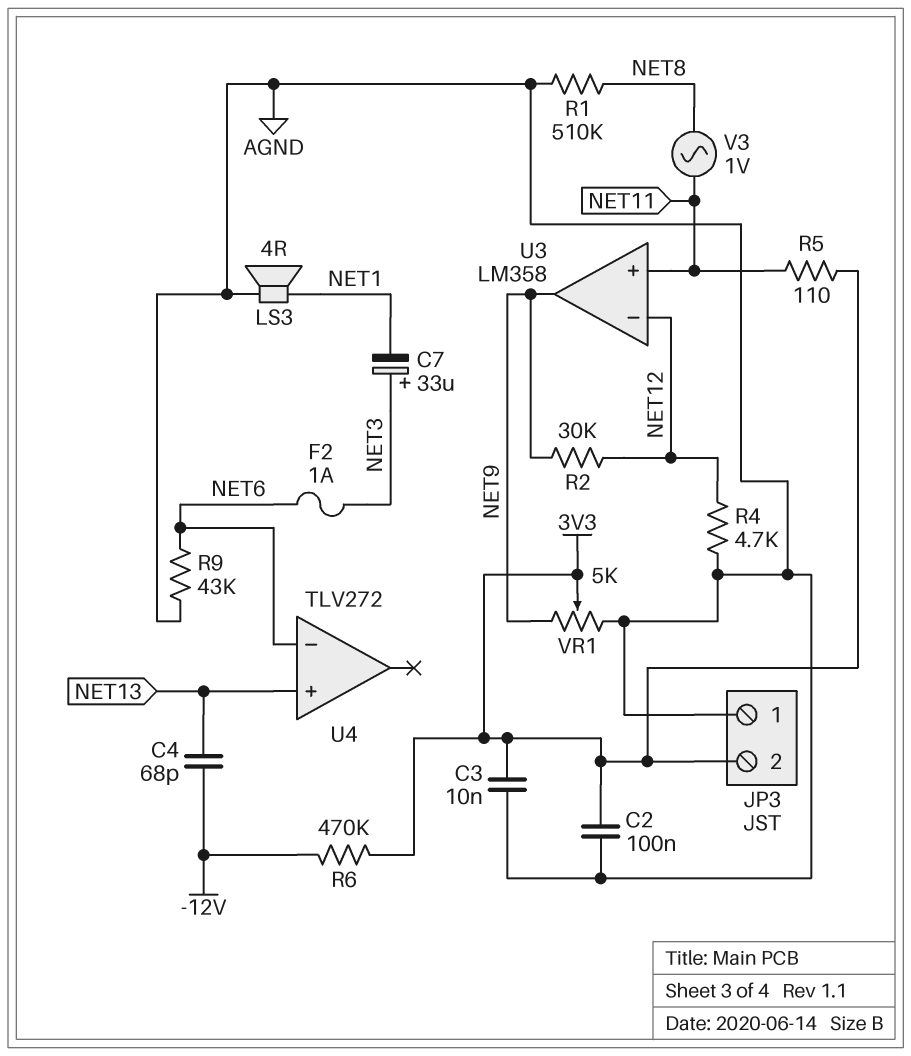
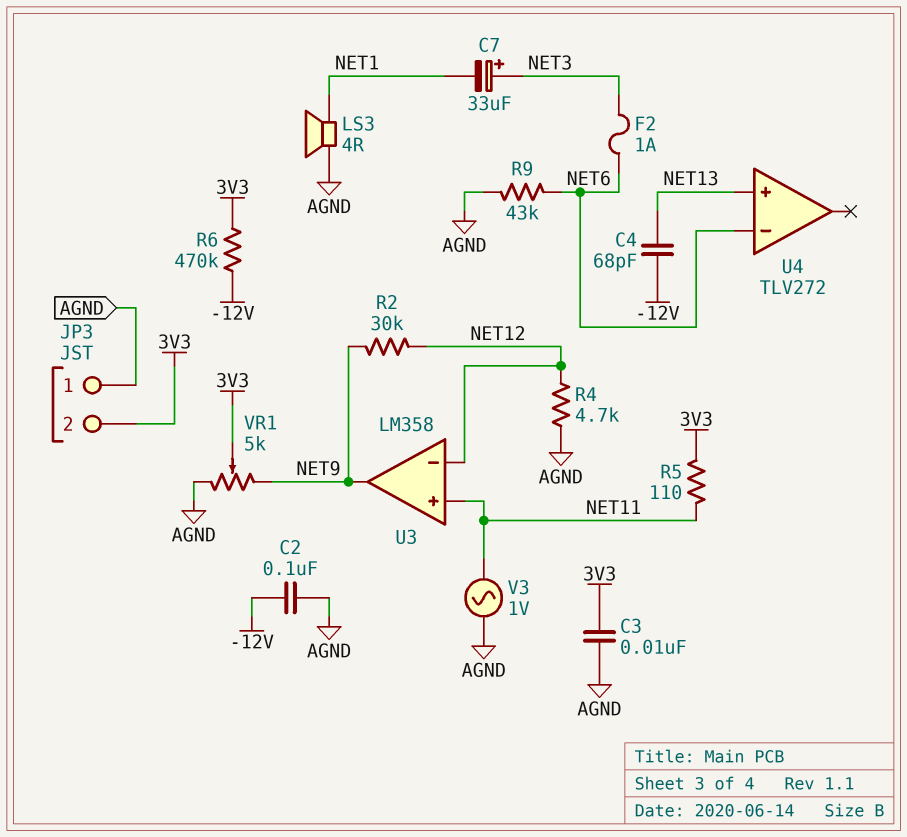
C2: 100nF (3V3, AGND) -> 100nF (-12V, AGND)
R1: 510k (AGND, NET8) -> none
V3: AC 1V (NET8, NET11) -> AC 1V (AGND, NET11)

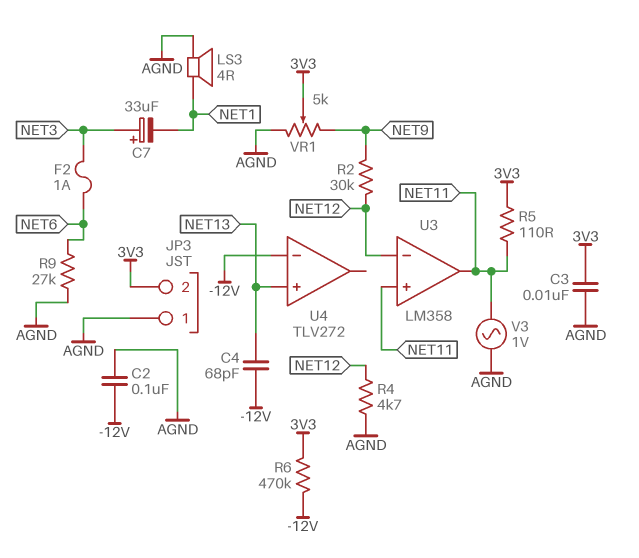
R9: 43k (AGND, NET6) -> 27k (AGND, NET6)
U3 pin out: NET9 -> NET11
U4 pin in-: NET6 -> -12V

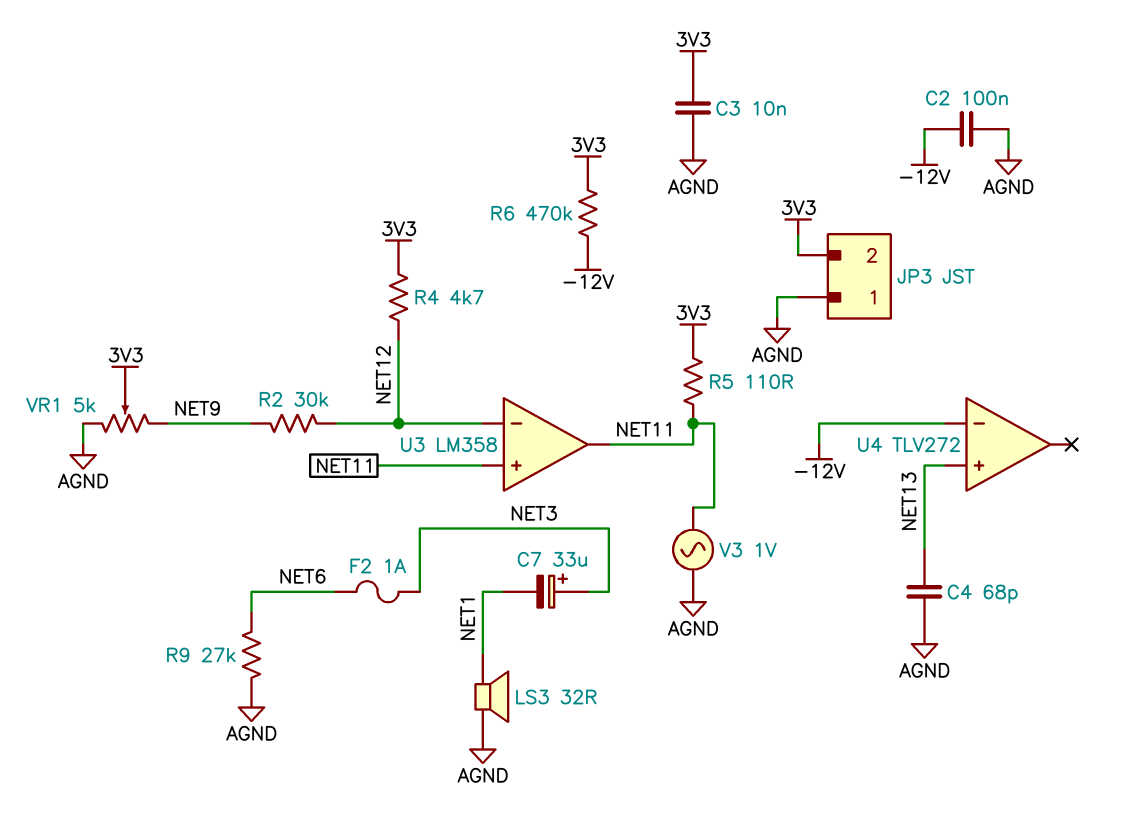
C4: 68pF (-12V, NET13) -> 68pF (AGND, NET13)
LS3: speaker 4R (AGND, NET1) -> speaker 32R (AGND, NET1)
R4: 4.7k (AGND, NET12) -> 4.7k (3V3, NET12)

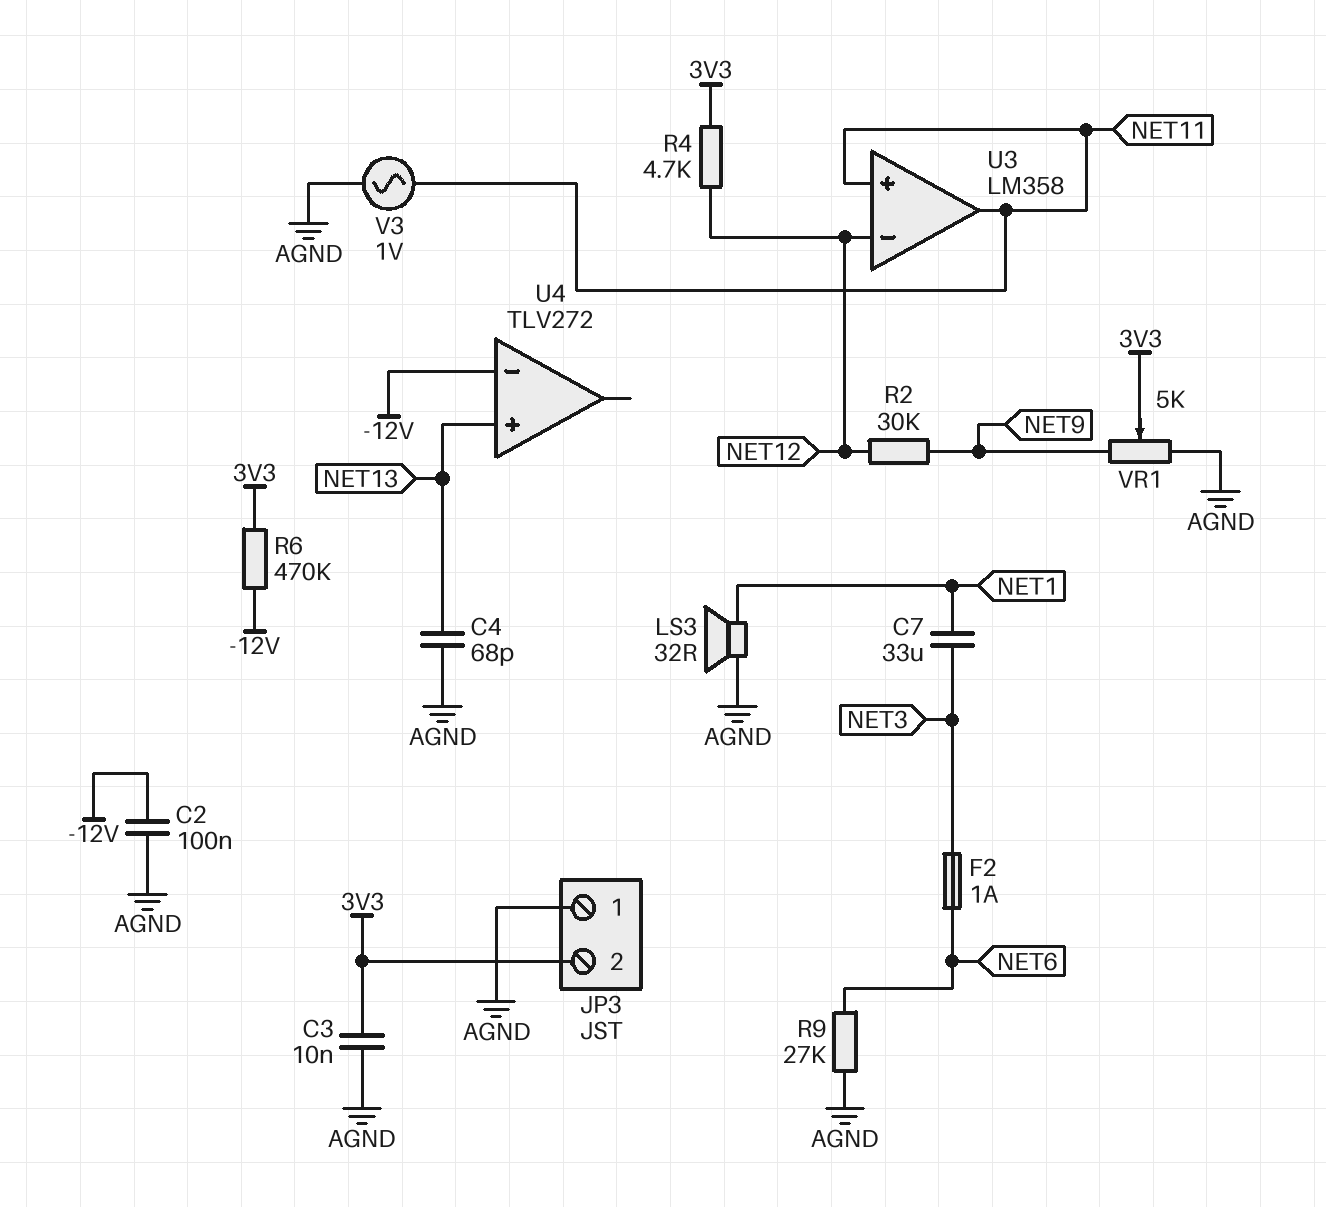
C7: 33uF (plus NET3, minus NET1) -> 33uF (NET1, NET3)
R5: 110 (3V3, NET11) -> none

